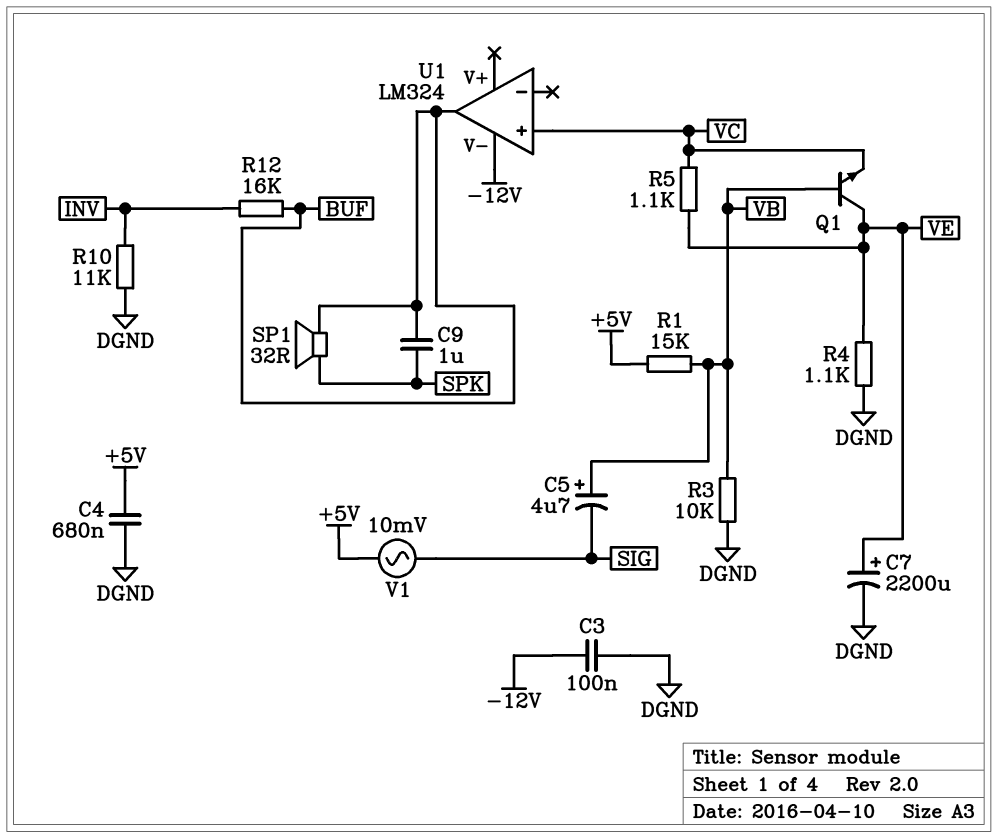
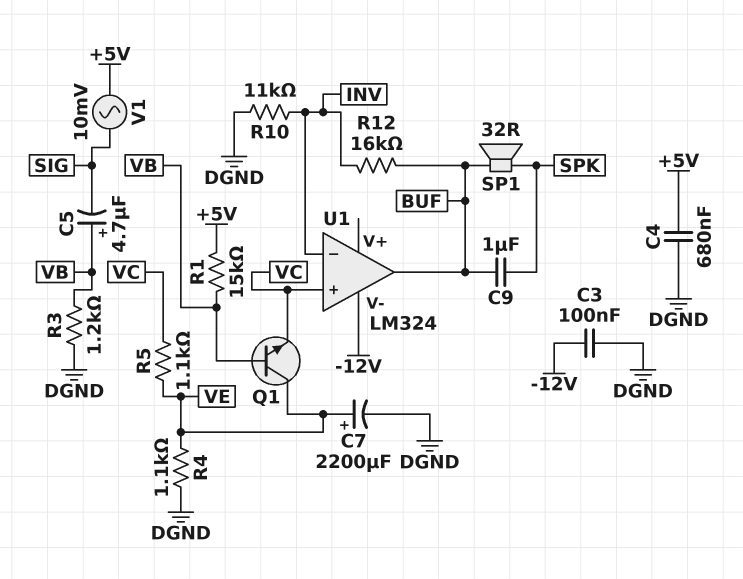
R3: 10k (DGND, VB) -> 1.2k (DGND, VB)
U1 pin in-: none -> INV

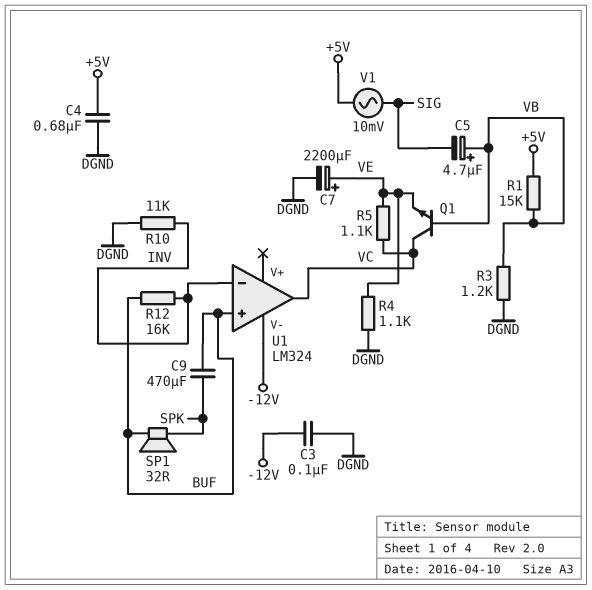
C9: 1uF (BUF, SPK) -> 470uF (BUF, SPK)
Q1: NPN (B VB, C VE, E VC) -> NPN (B VB, C VC, E VE)
U1 pin in+: VC -> BUF
U1 pin out: BUF -> VC

